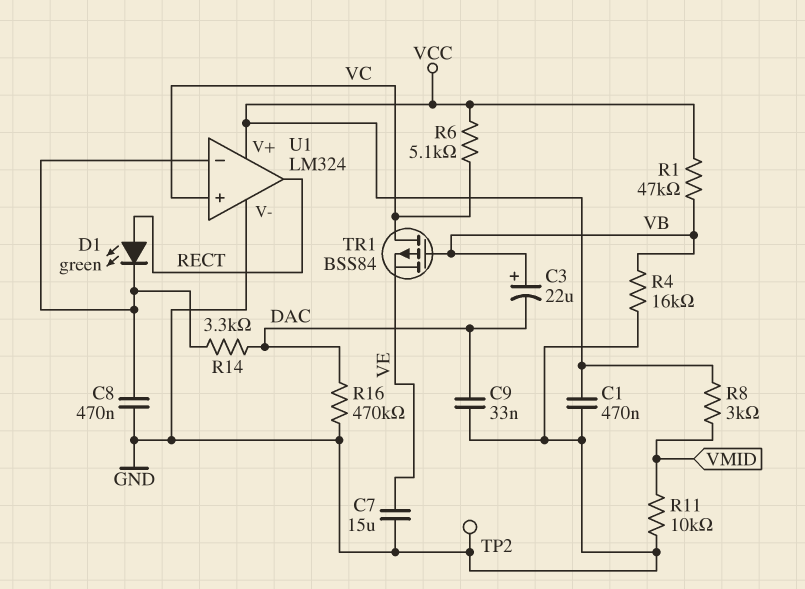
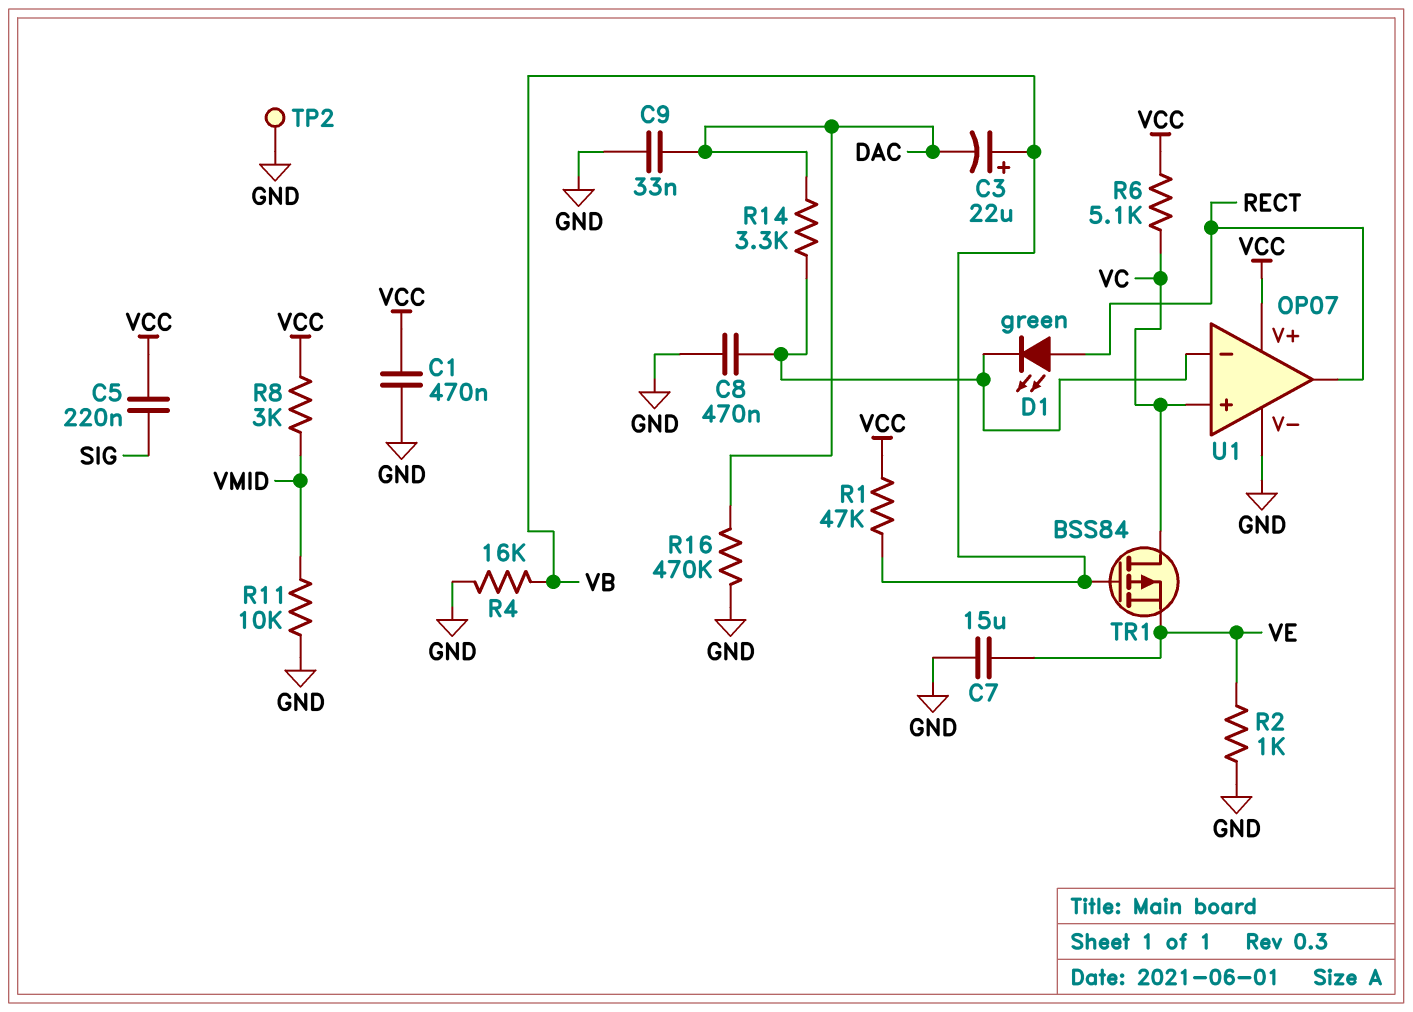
C5: none -> 220nF (SIG, VCC)
R2: none -> 1k (GND, VE)
U1: LM324 -> OP07

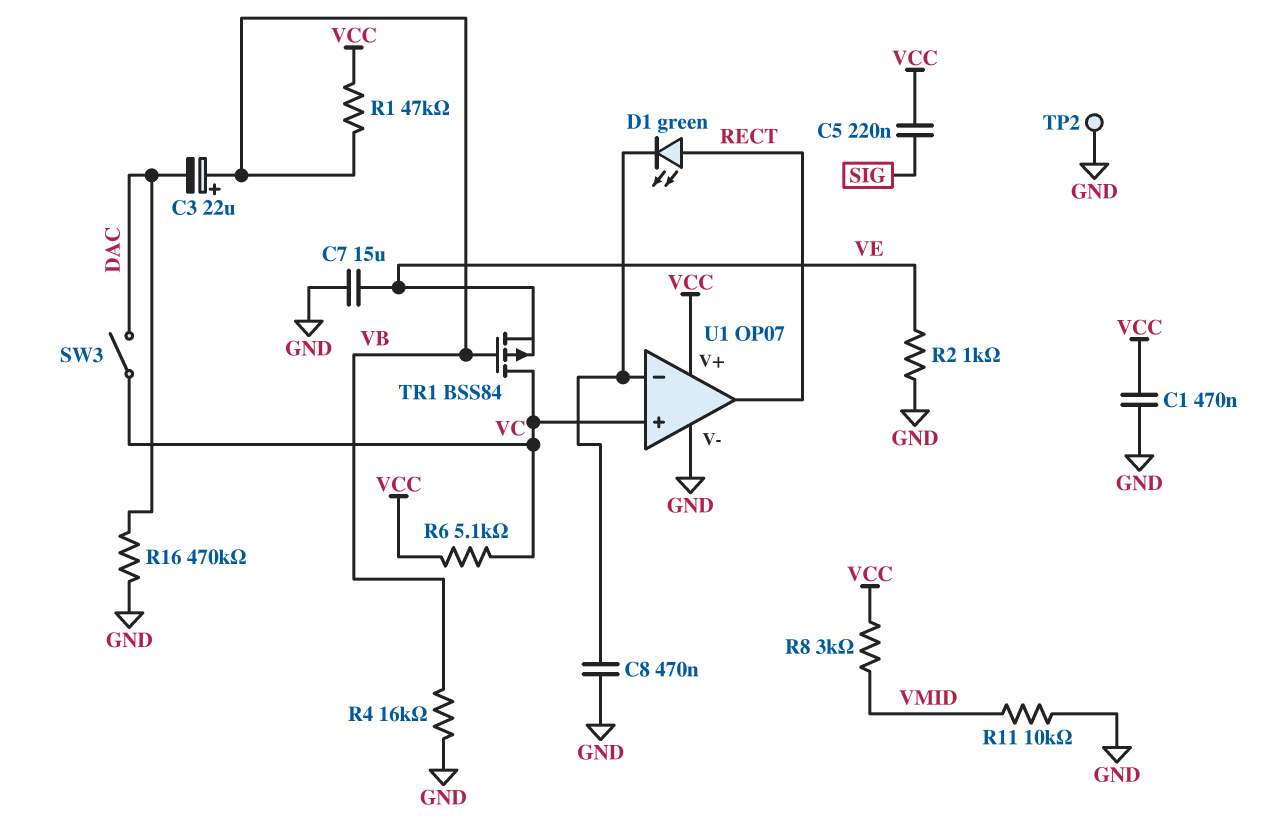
C9: 33nF (DAC, GND) -> none
R14: 3.3k (DAC, U1/in-) -> none
SW3: none -> switch (DAC, VC)

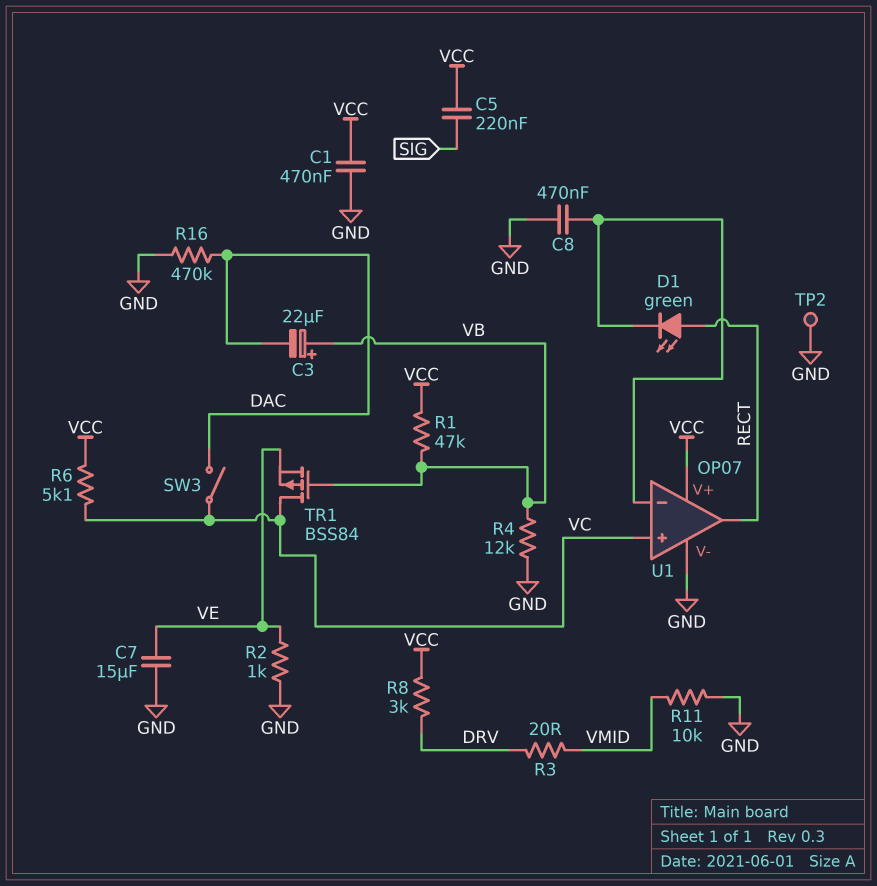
R3: none -> 20 (DRV, VMID)
R4: 16k (GND, VB) -> 12k (GND, VB)
R8: 3k (VCC, VMID) -> 3k (DRV, VCC)

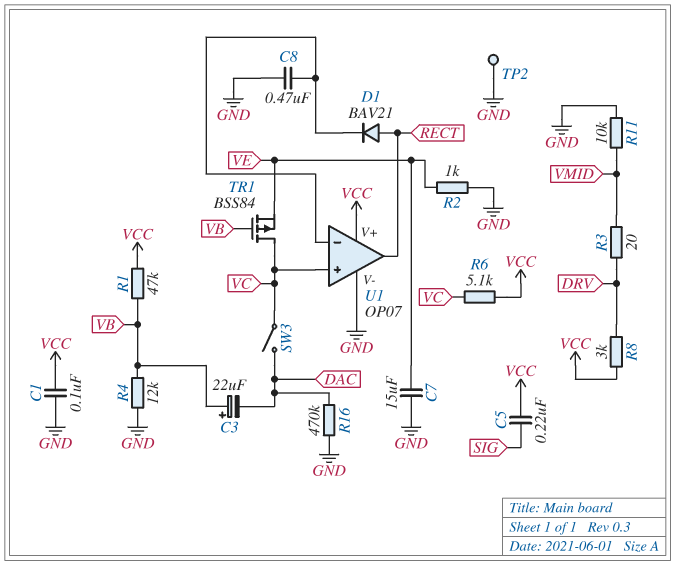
C1: 470nF (GND, VCC) -> 100nF (GND, VCC)
D1: LED green (A RECT, K U1/in-) -> diode BAV21 (A RECT, K U1/in-)

